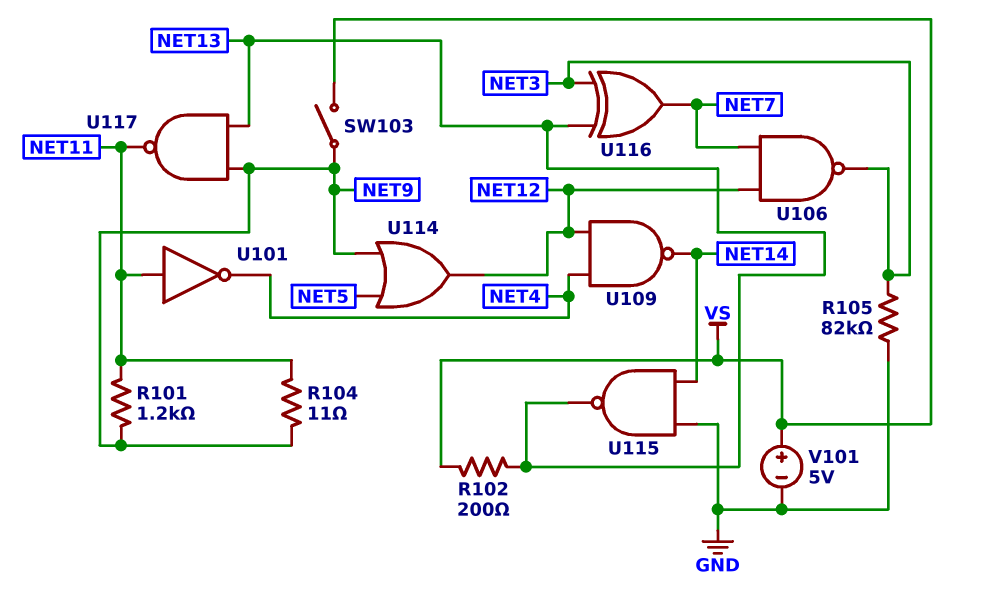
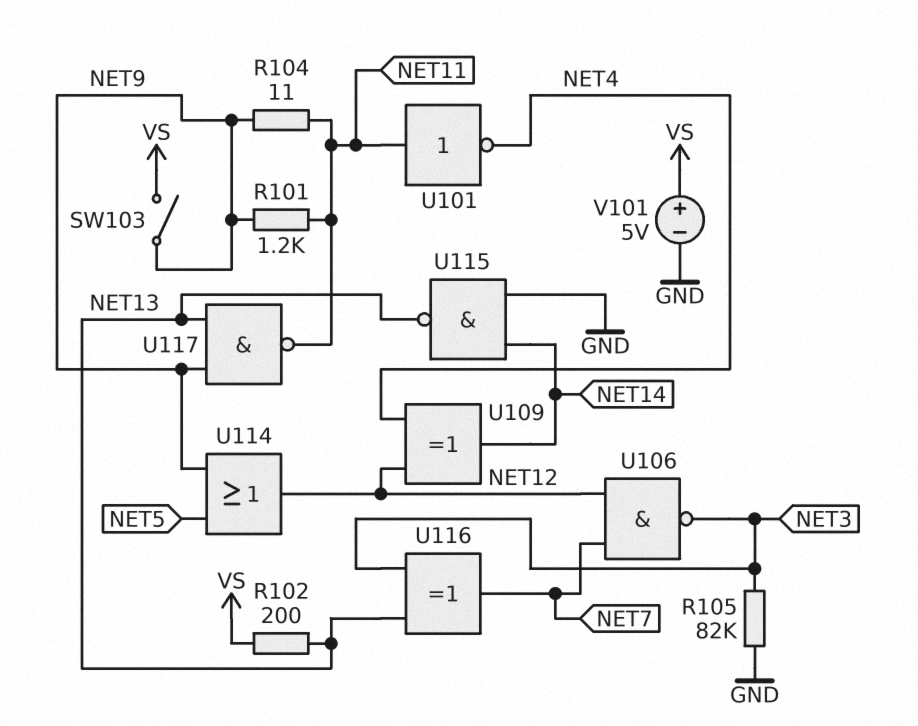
U109: NAND (in NET4, in NET12, out NET14) -> XOR (in NET4, in NET12, out NET14)

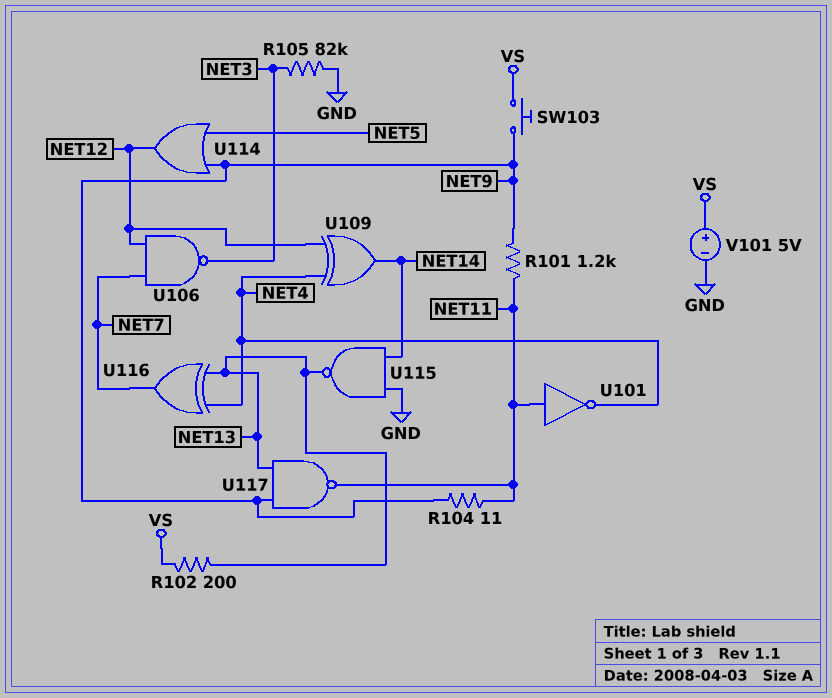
SW103: switch (NET9, VS) -> button (NET9, VS)
U116: XOR (in NET3, in NET13, out NET7) -> XOR (in NET4, in NET13, out NET7)

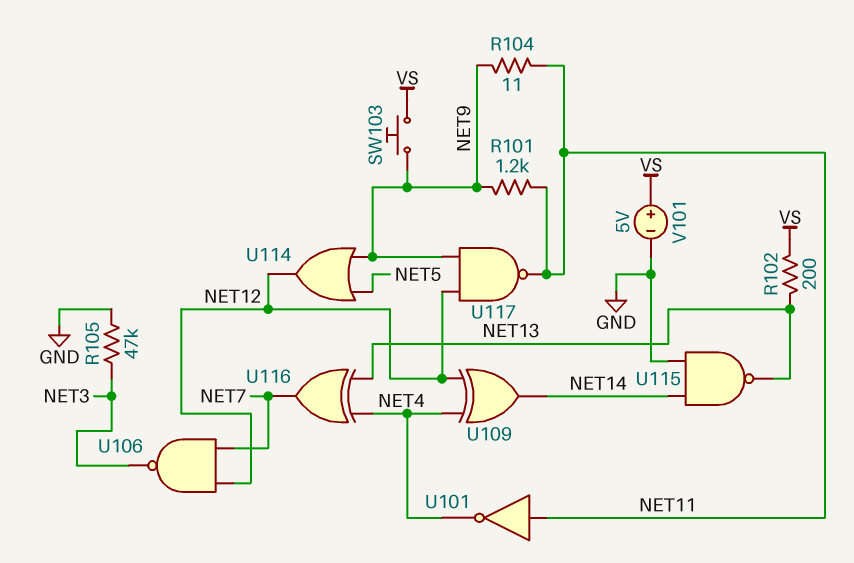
R105: 82k (GND, NET3) -> 47k (GND, NET3)
U117: NAND (in NET9, in NET13, out NET11) -> NAND (in NET9, in NET12, out NET11)

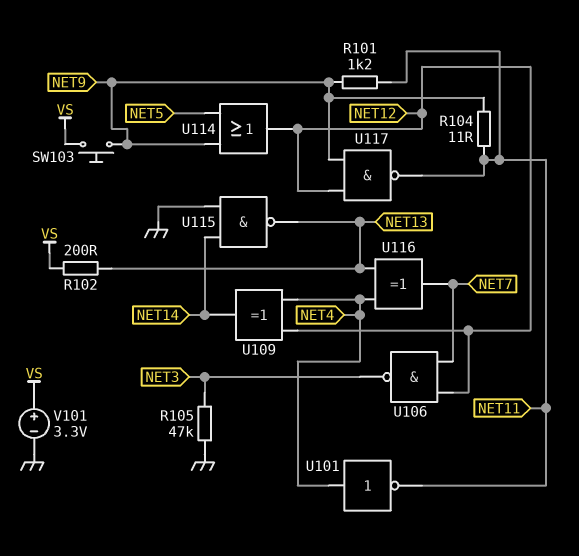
U101: NOT (in NET11, out NET4) -> NOT (in NET4, out NET11)
V101: 5V (plus VS, minus GND) -> 3.3V (plus VS, minus GND)

